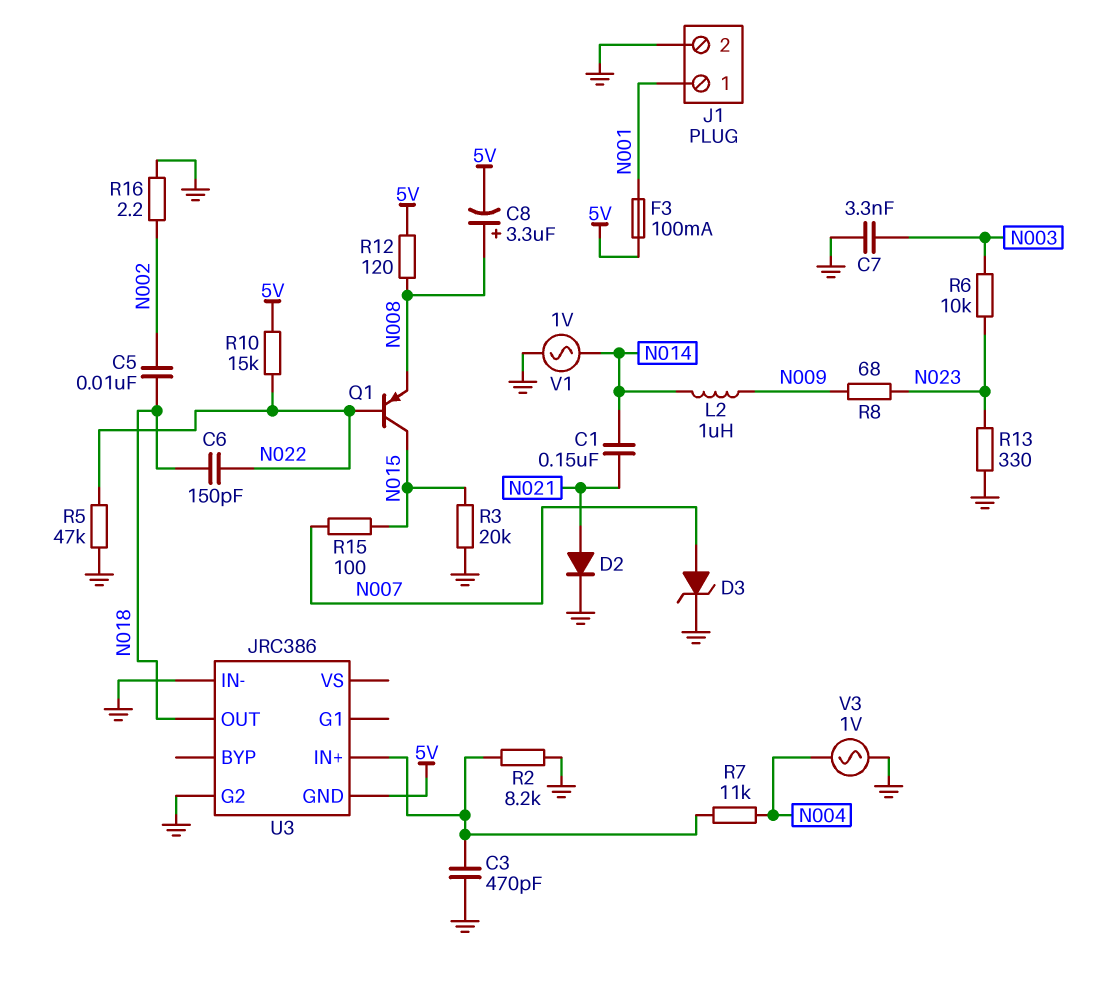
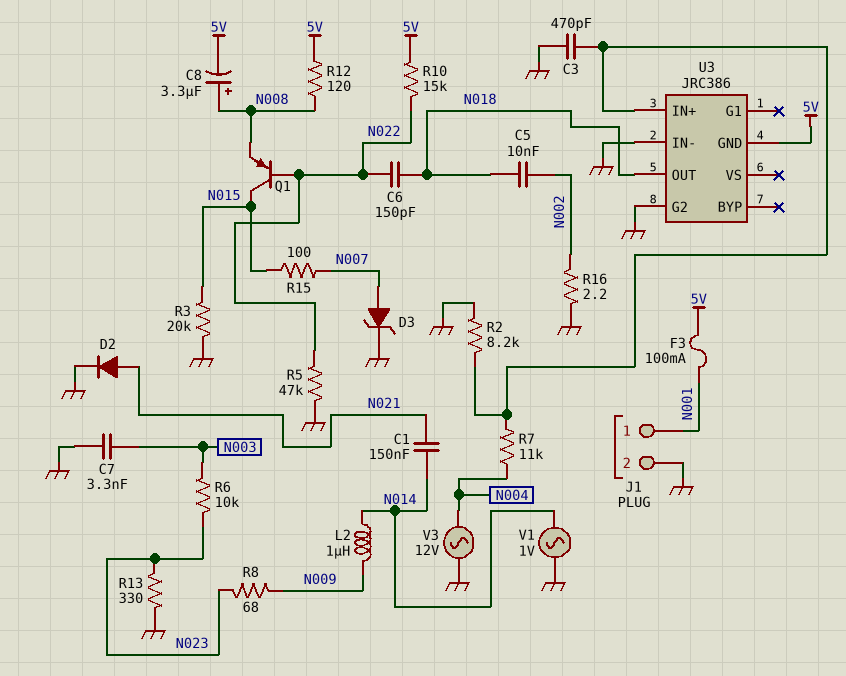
V3: AC 1V (GND, N004) -> AC 12V (GND, N004)

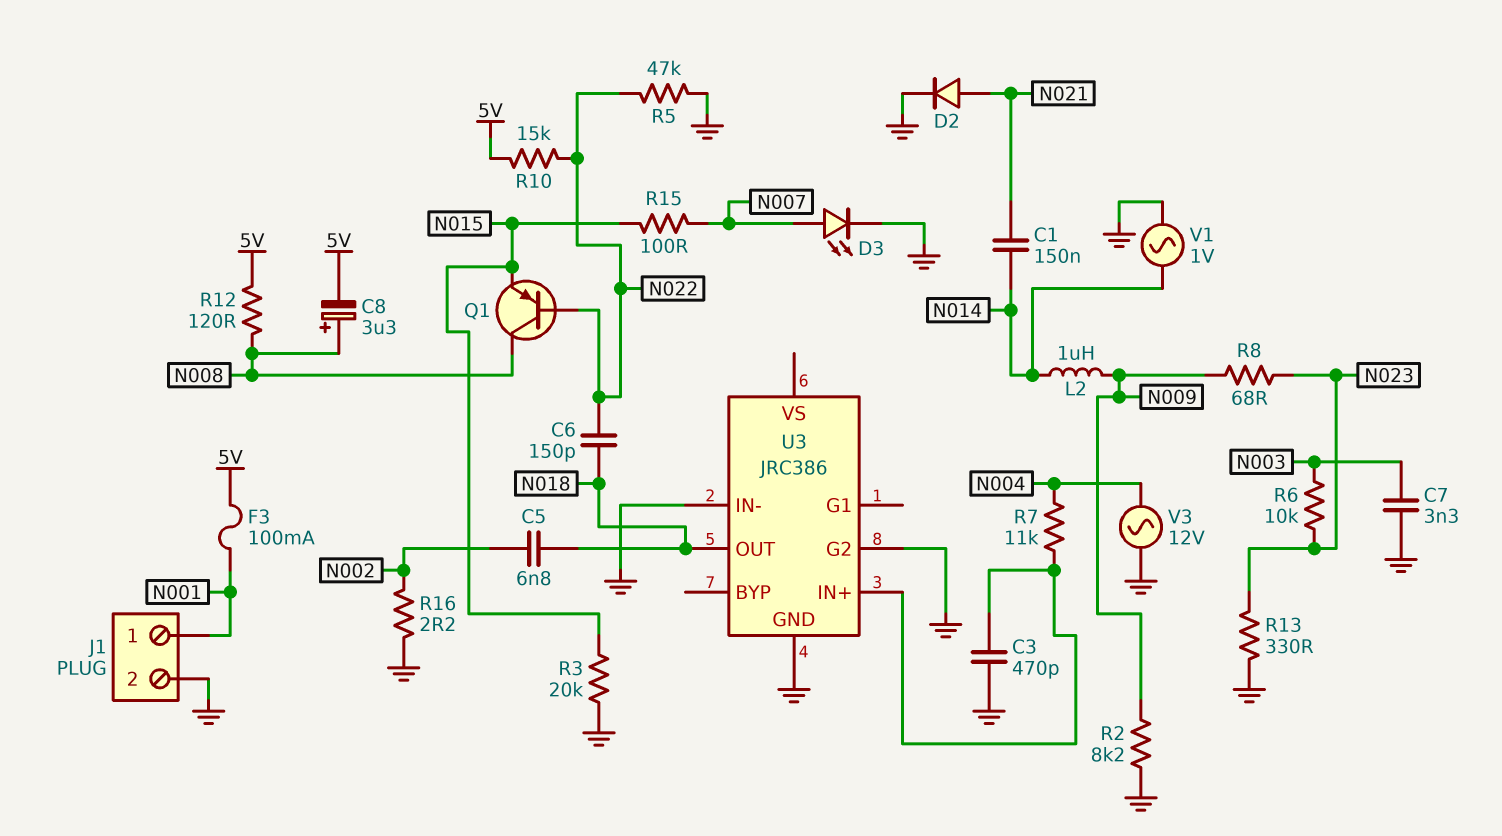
C5: 10nF (N002, N018) -> 6.8nF (N002, N018)
D3: zener (A N007, K GND) -> LED (A N007, K GND)
Q1: PNP (B N022, C N015, E N008) -> PNP (B N022, C N008, E N015)
R2: 8.2k (GND, U3/IN+) -> 8.2k (GND, N009)
U3 pin GND: 5V -> GND

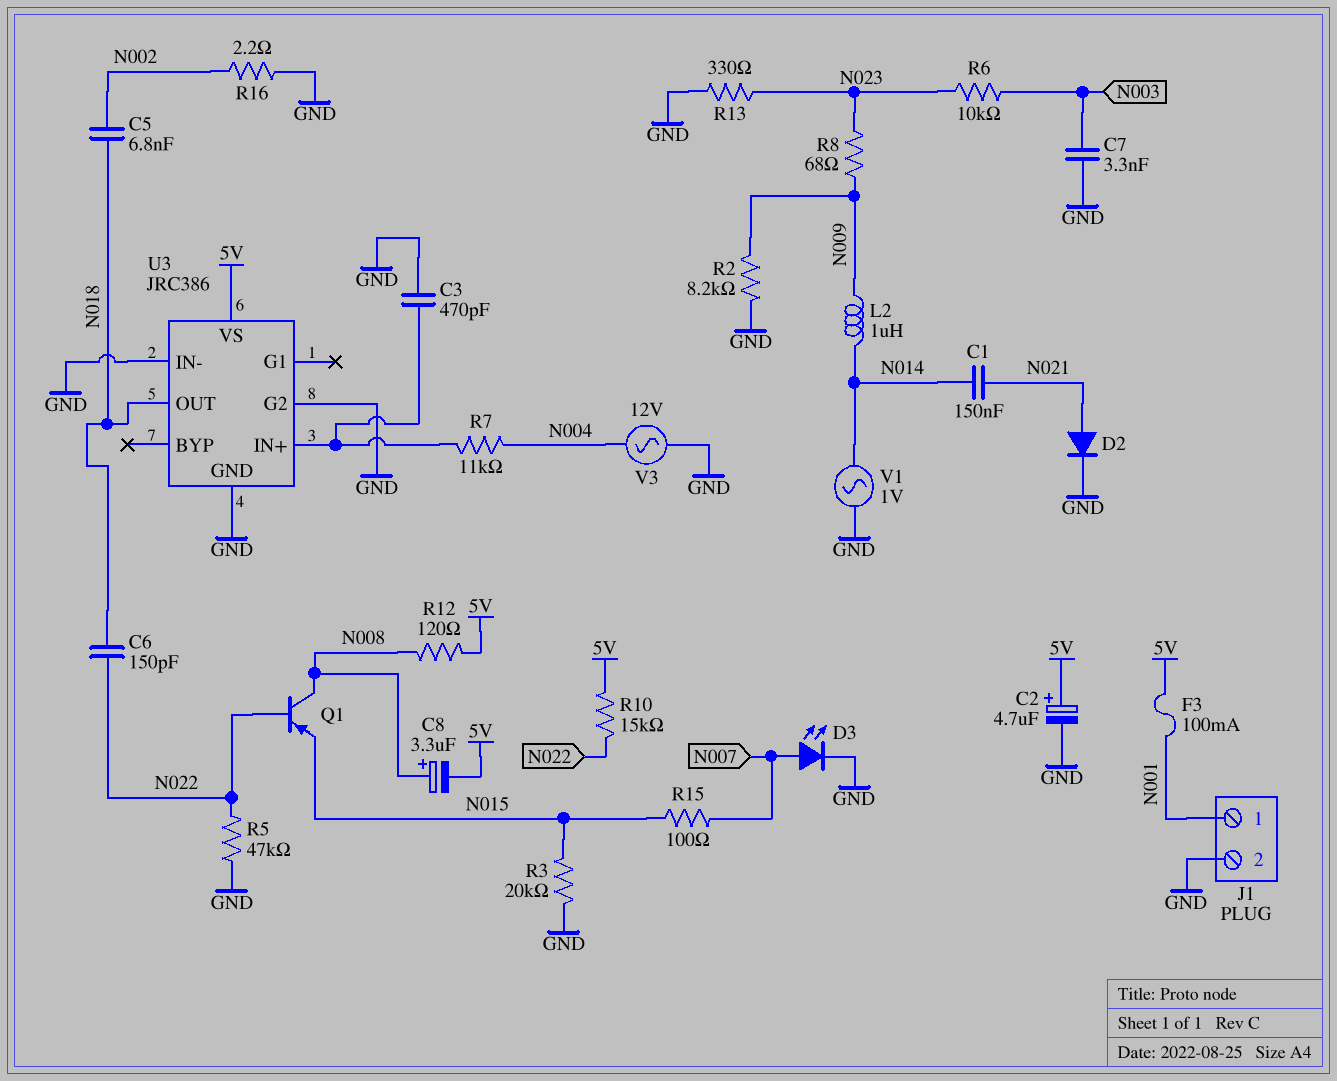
C2: none -> 4.7uF (plus 5V, minus GND)
U3 pin VS: none -> 5V

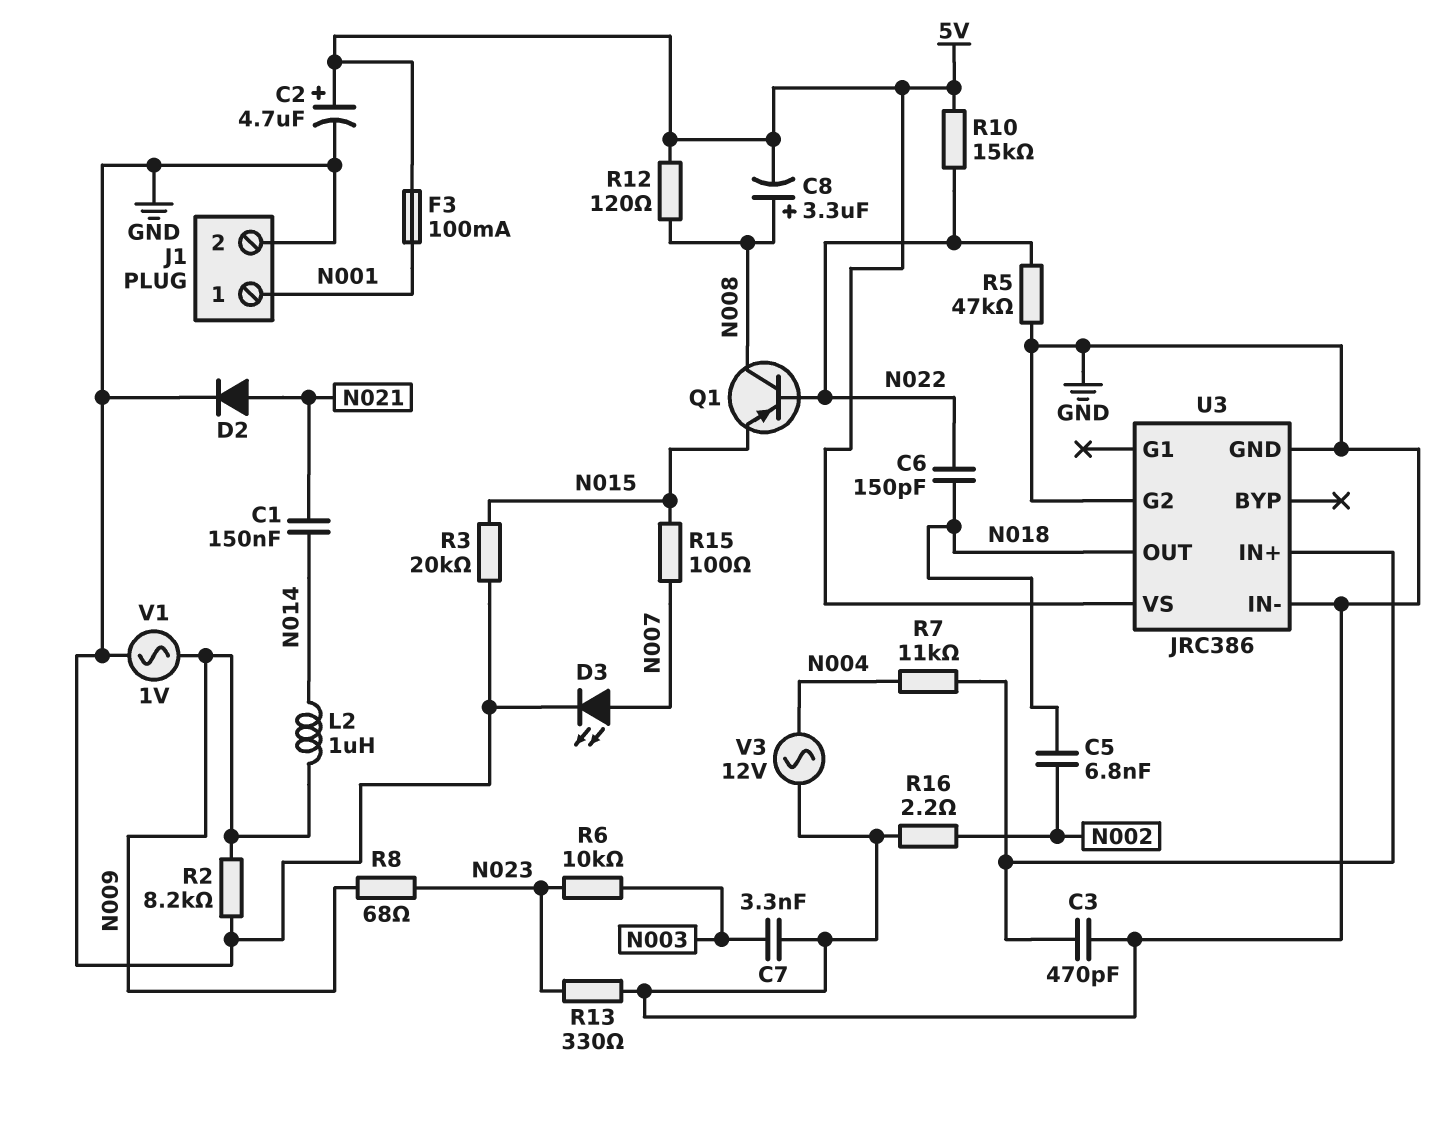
V1: AC 1V (GND, N014) -> AC 1V (GND, N009)

